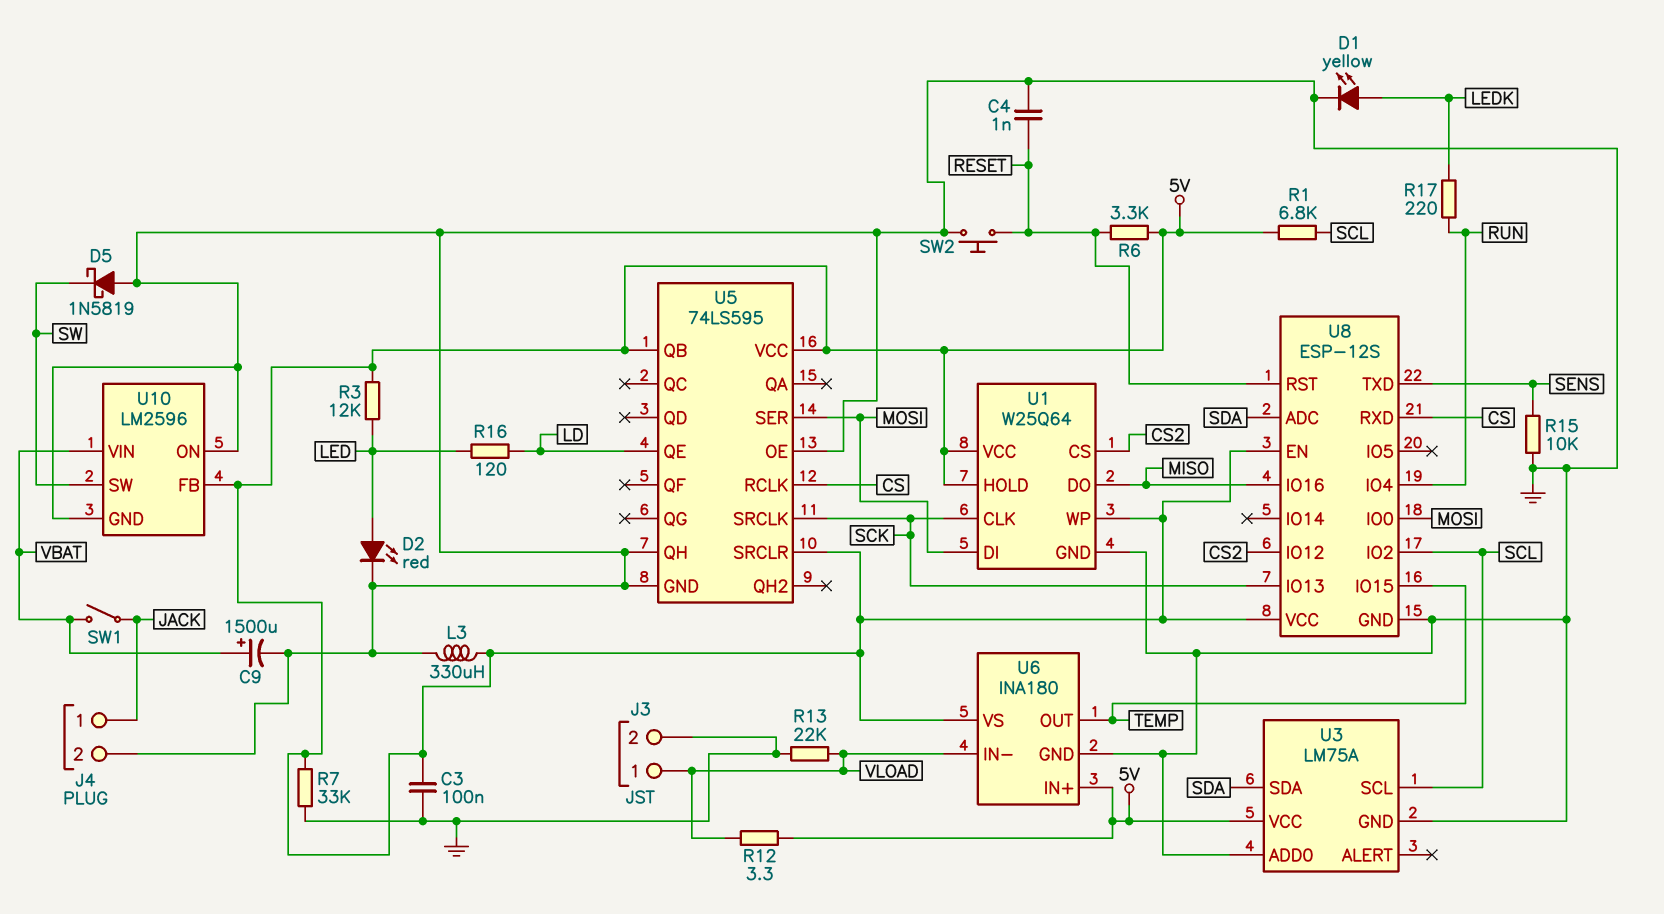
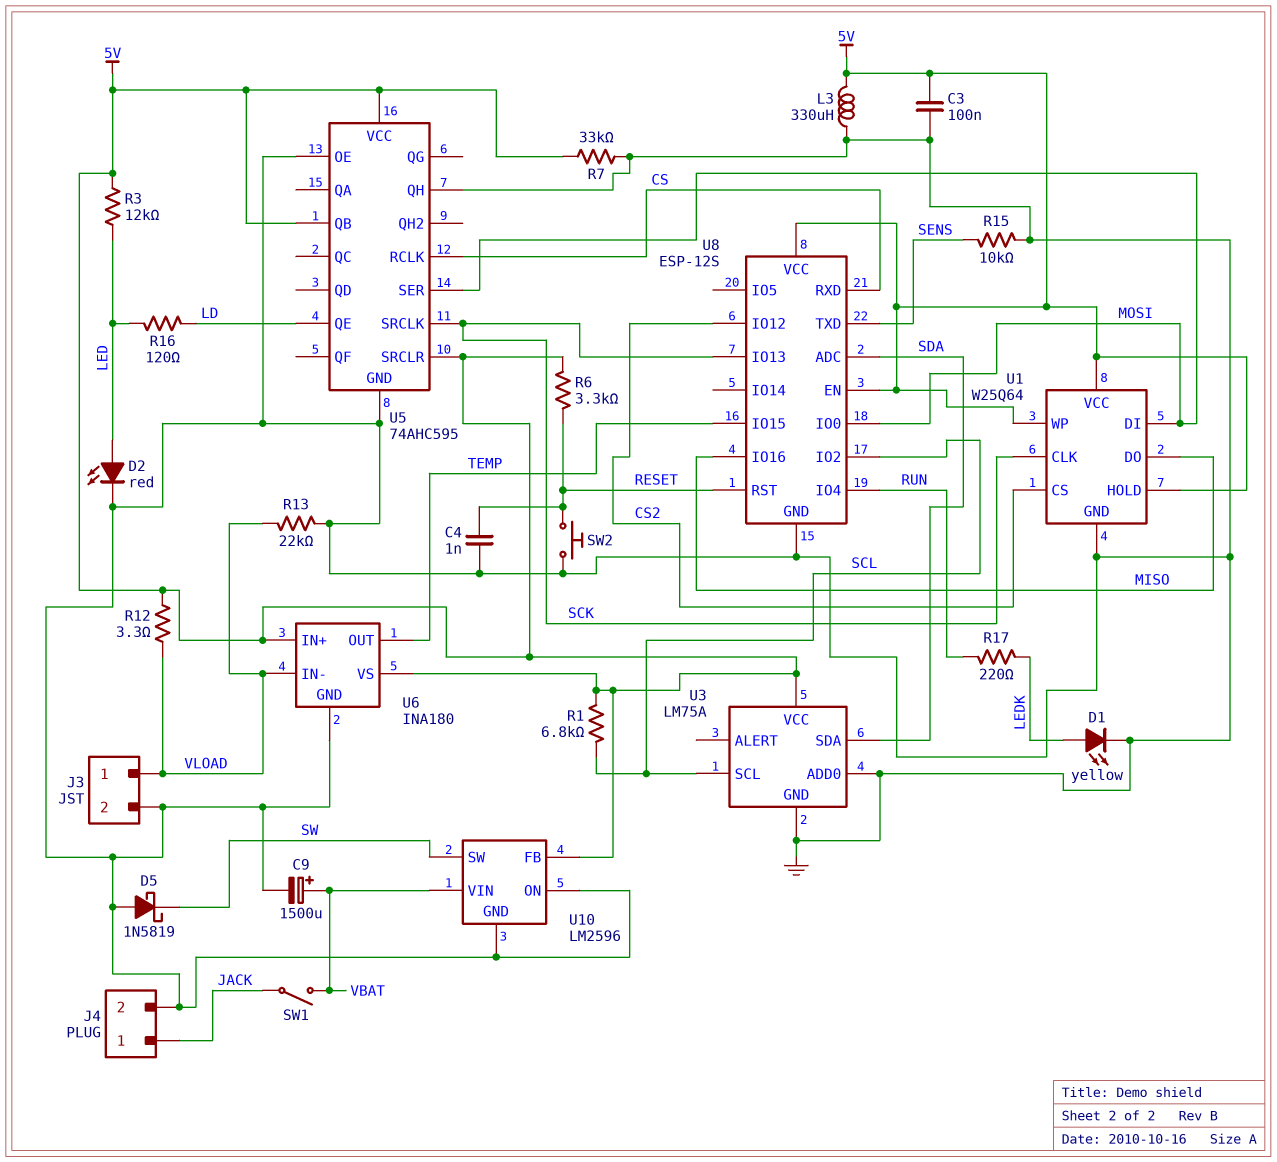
U5: 74LS595 -> 74AHC595

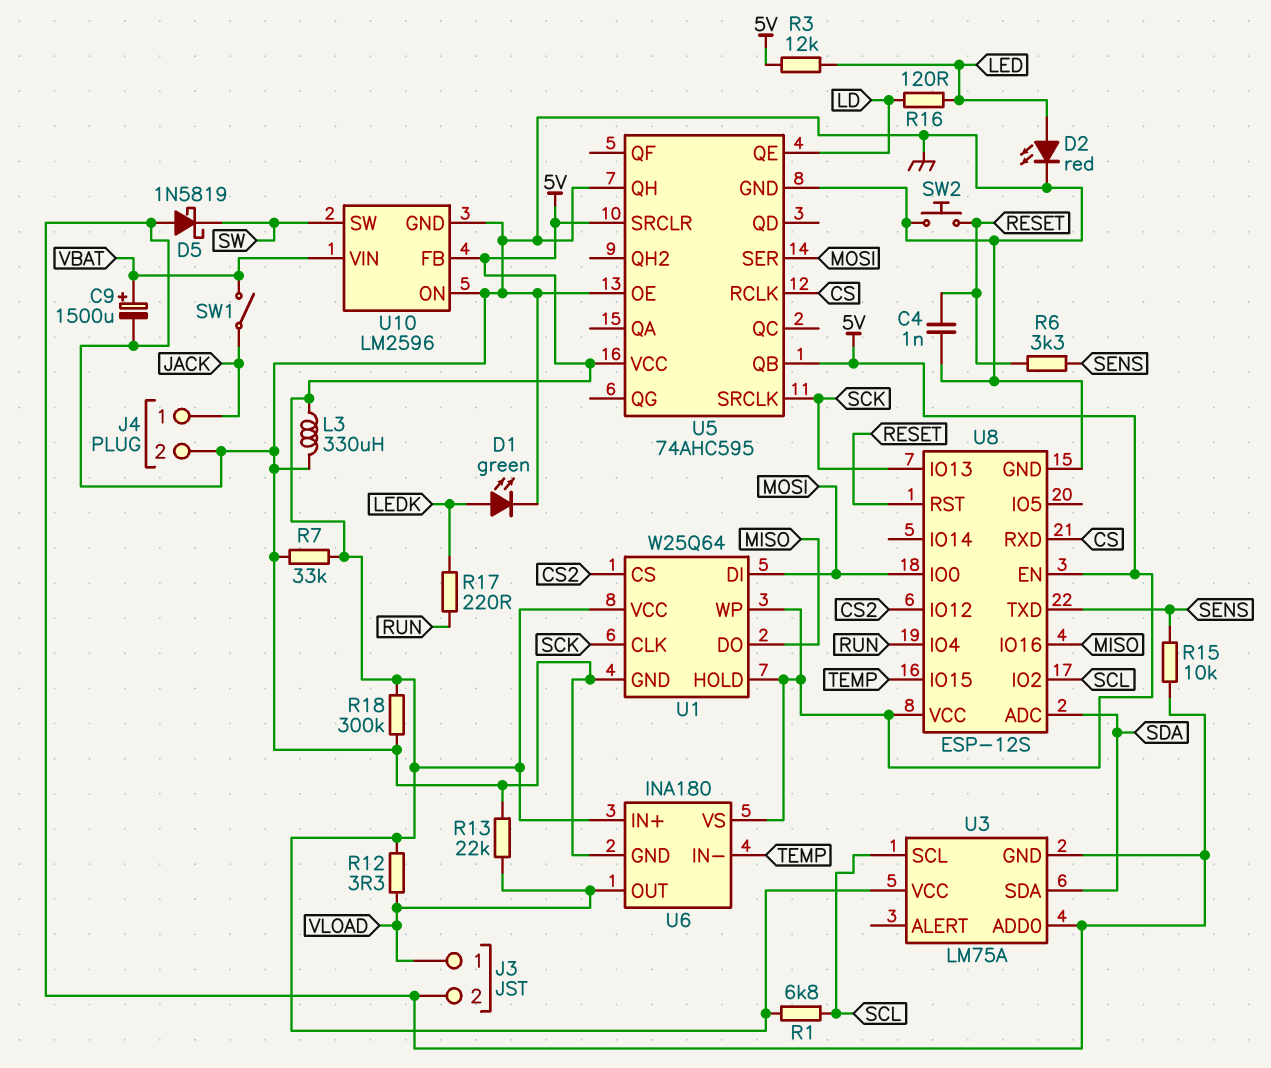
C3: 100nF (5V, GND) -> none
D1: LED yellow (A LEDK, K GND) -> LED green (A LEDK, K GND)
R6: 3.3k (5V, RESET) -> 3.3k (RESET, SENS)
R18: none -> 300k (5V, GND)
U6 pin IN-: VLOAD -> TEMP
U6 pin OUT: TEMP -> VLOAD

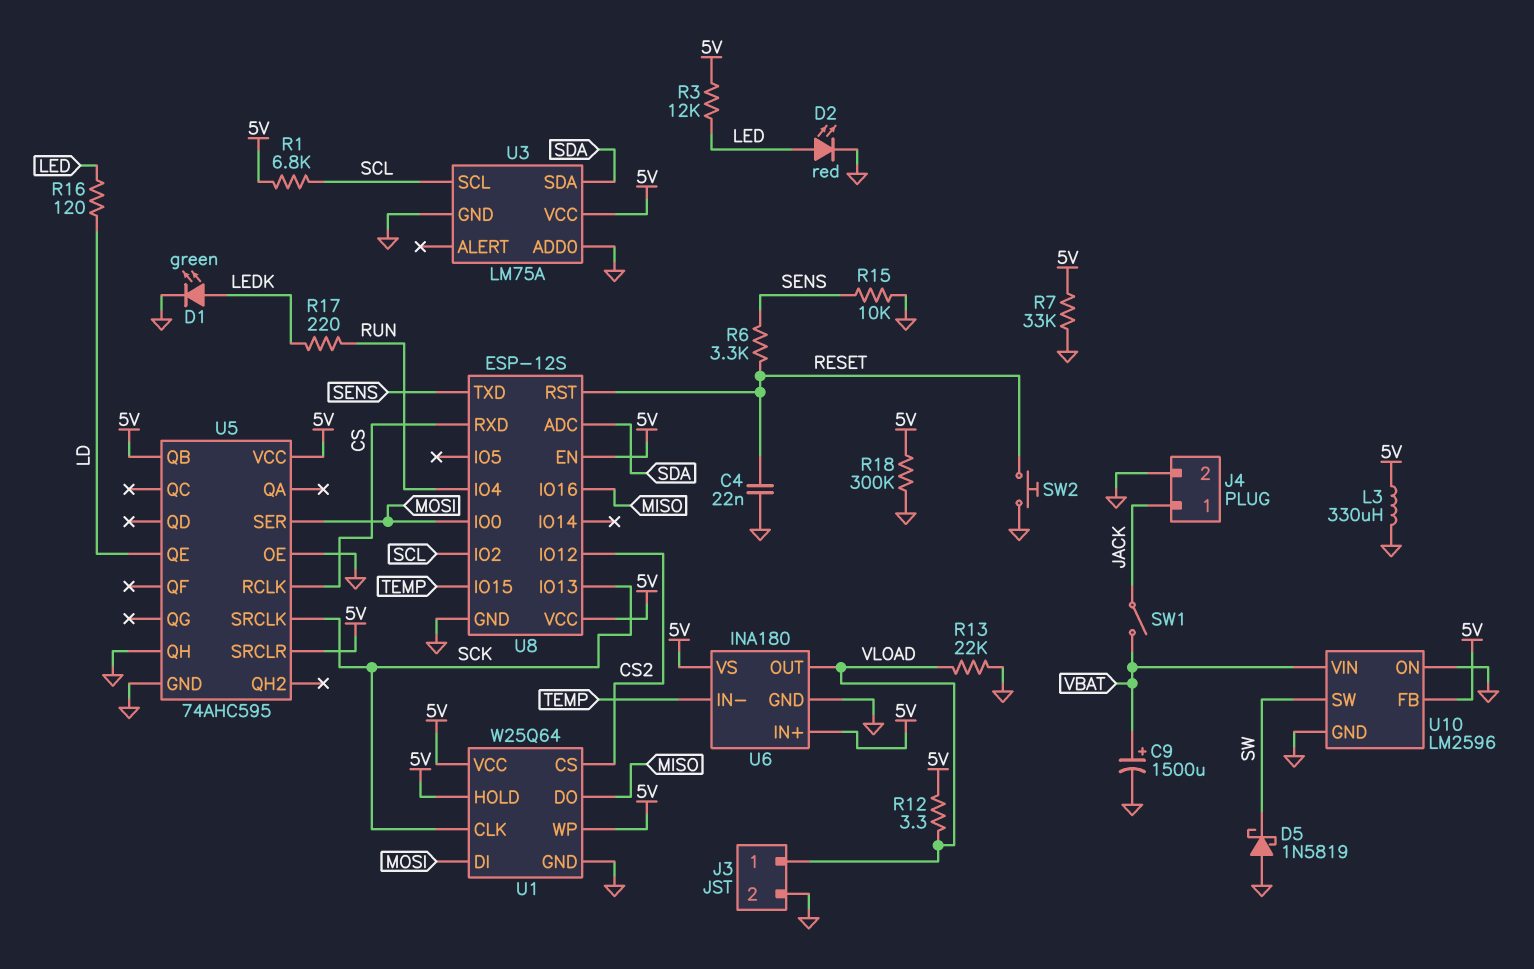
C4: 1nF (GND, RESET) -> 22nF (GND, RESET)

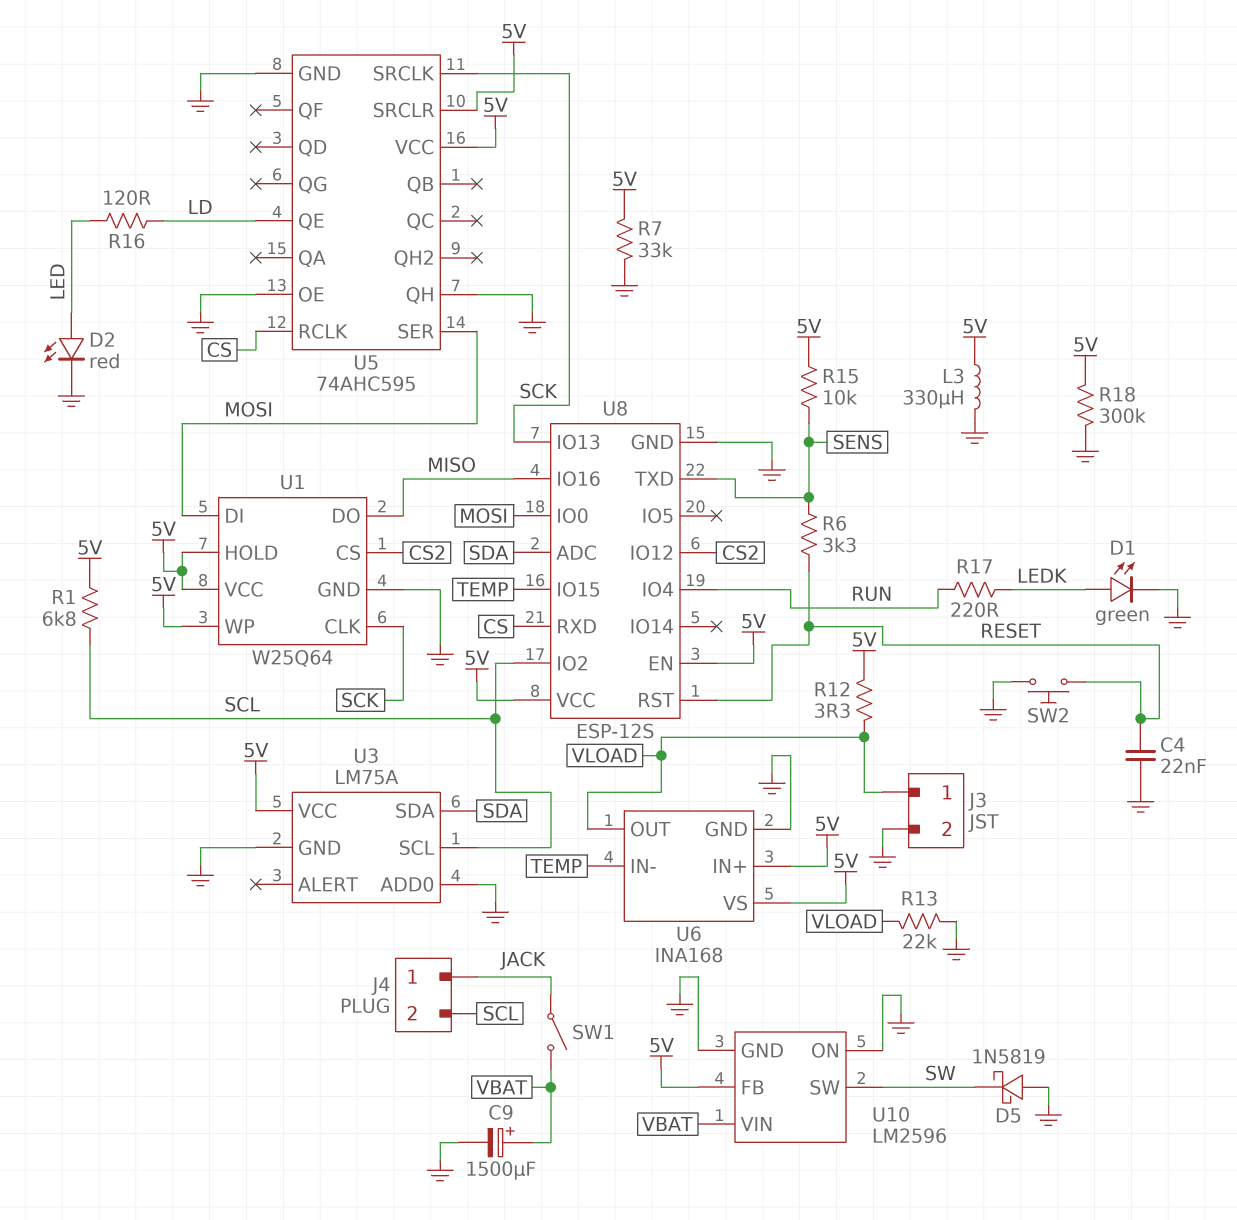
J4 pin 2: GND -> SCL
R3: 12k (5V, LED) -> none
R15: 10k (GND, SENS) -> 10k (5V, SENS)
U5 pin QB: 5V -> none
U6: INA180 -> INA168

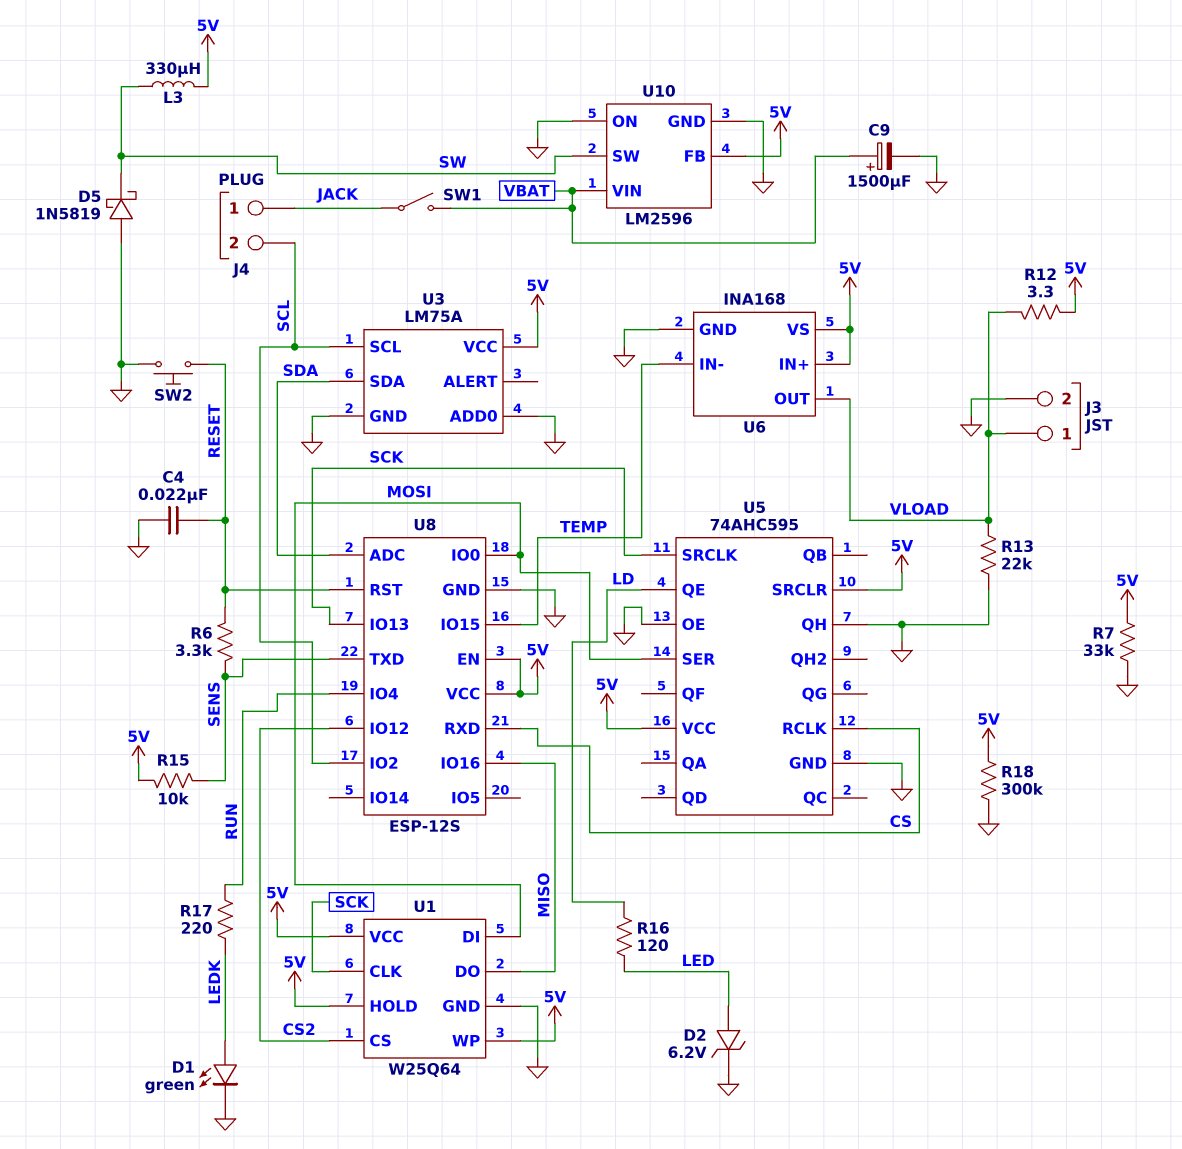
D2: LED red (A LED, K GND) -> zener 6.2V (A LED, K GND)
L3: 330uH (5V, GND) -> 330uH (5V, SW)
R1: 6.8k (5V, SCL) -> none

